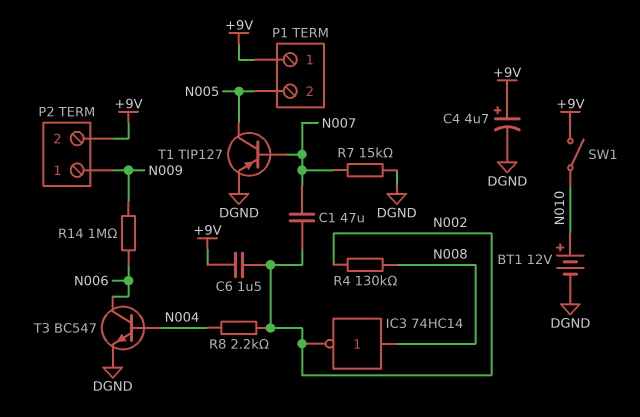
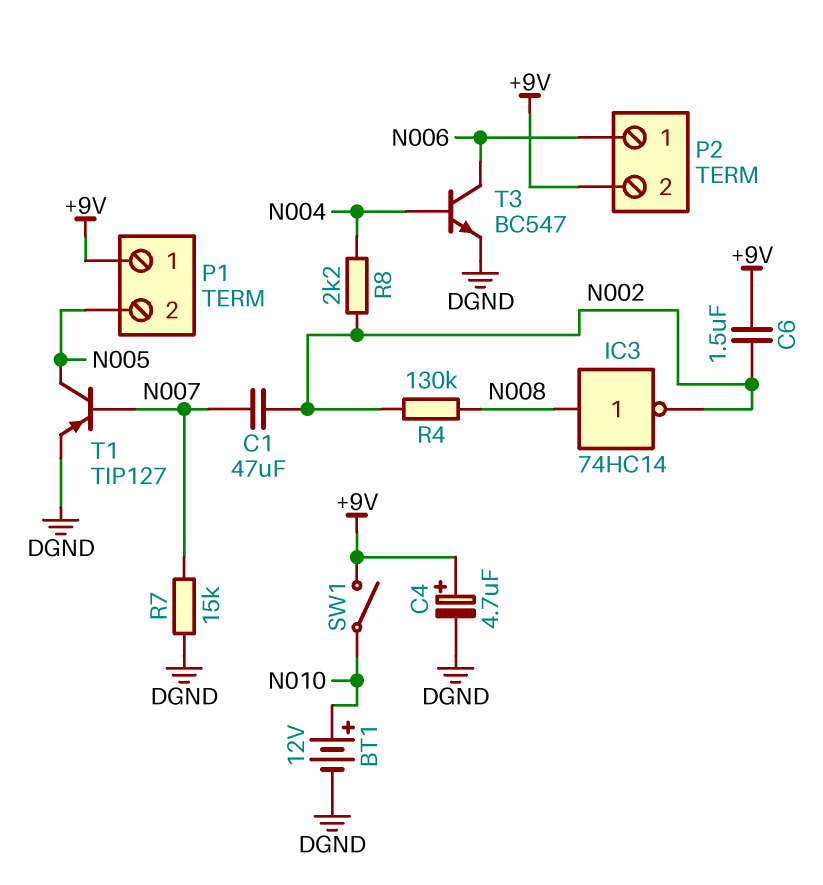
P2 pin 1: N009 -> N006
R14: 1M (N006, N009) -> none

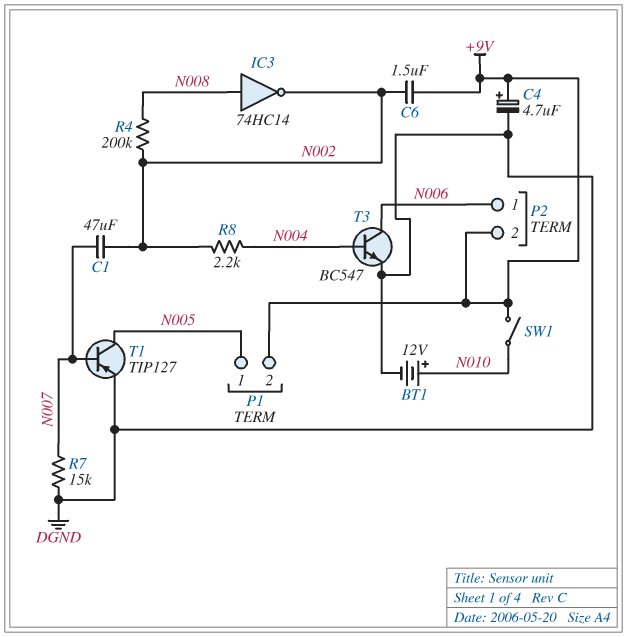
P1 pin 1: +9V -> N005
P1 pin 2: N005 -> +9V
R4: 130k (N002, N008) -> 200k (N002, N008)

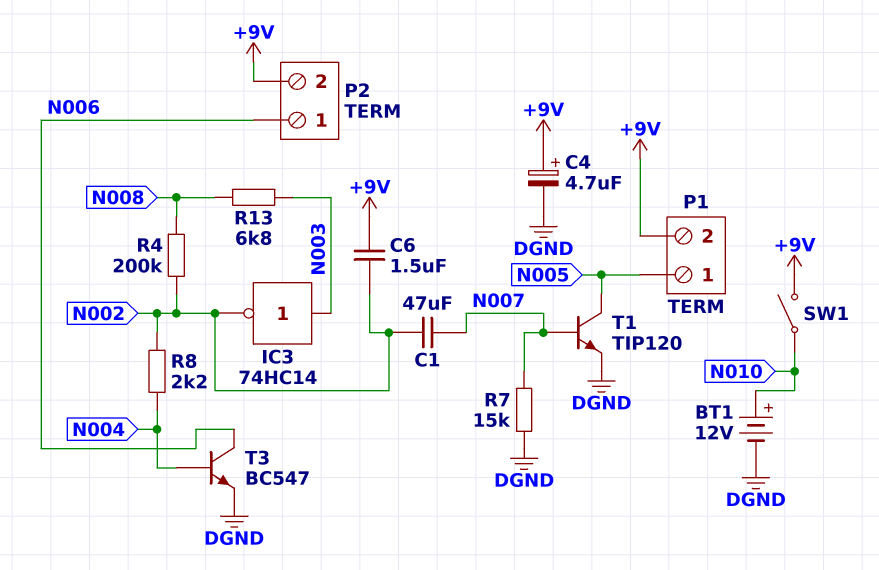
IC3: NOT 74HC14 (in N008, out N002) -> NOT 74HC14 (in N003, out N002)
R13: none -> 6.8k (N003, N008)
T1: PNP TIP127 (B N007, C N005, E DGND) -> NPN TIP120 (B N007, C N005, E DGND)

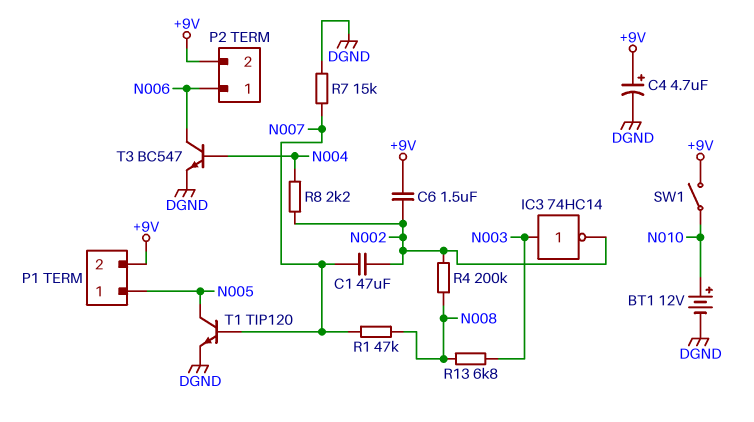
R1: none -> 47k (N007, N008)

